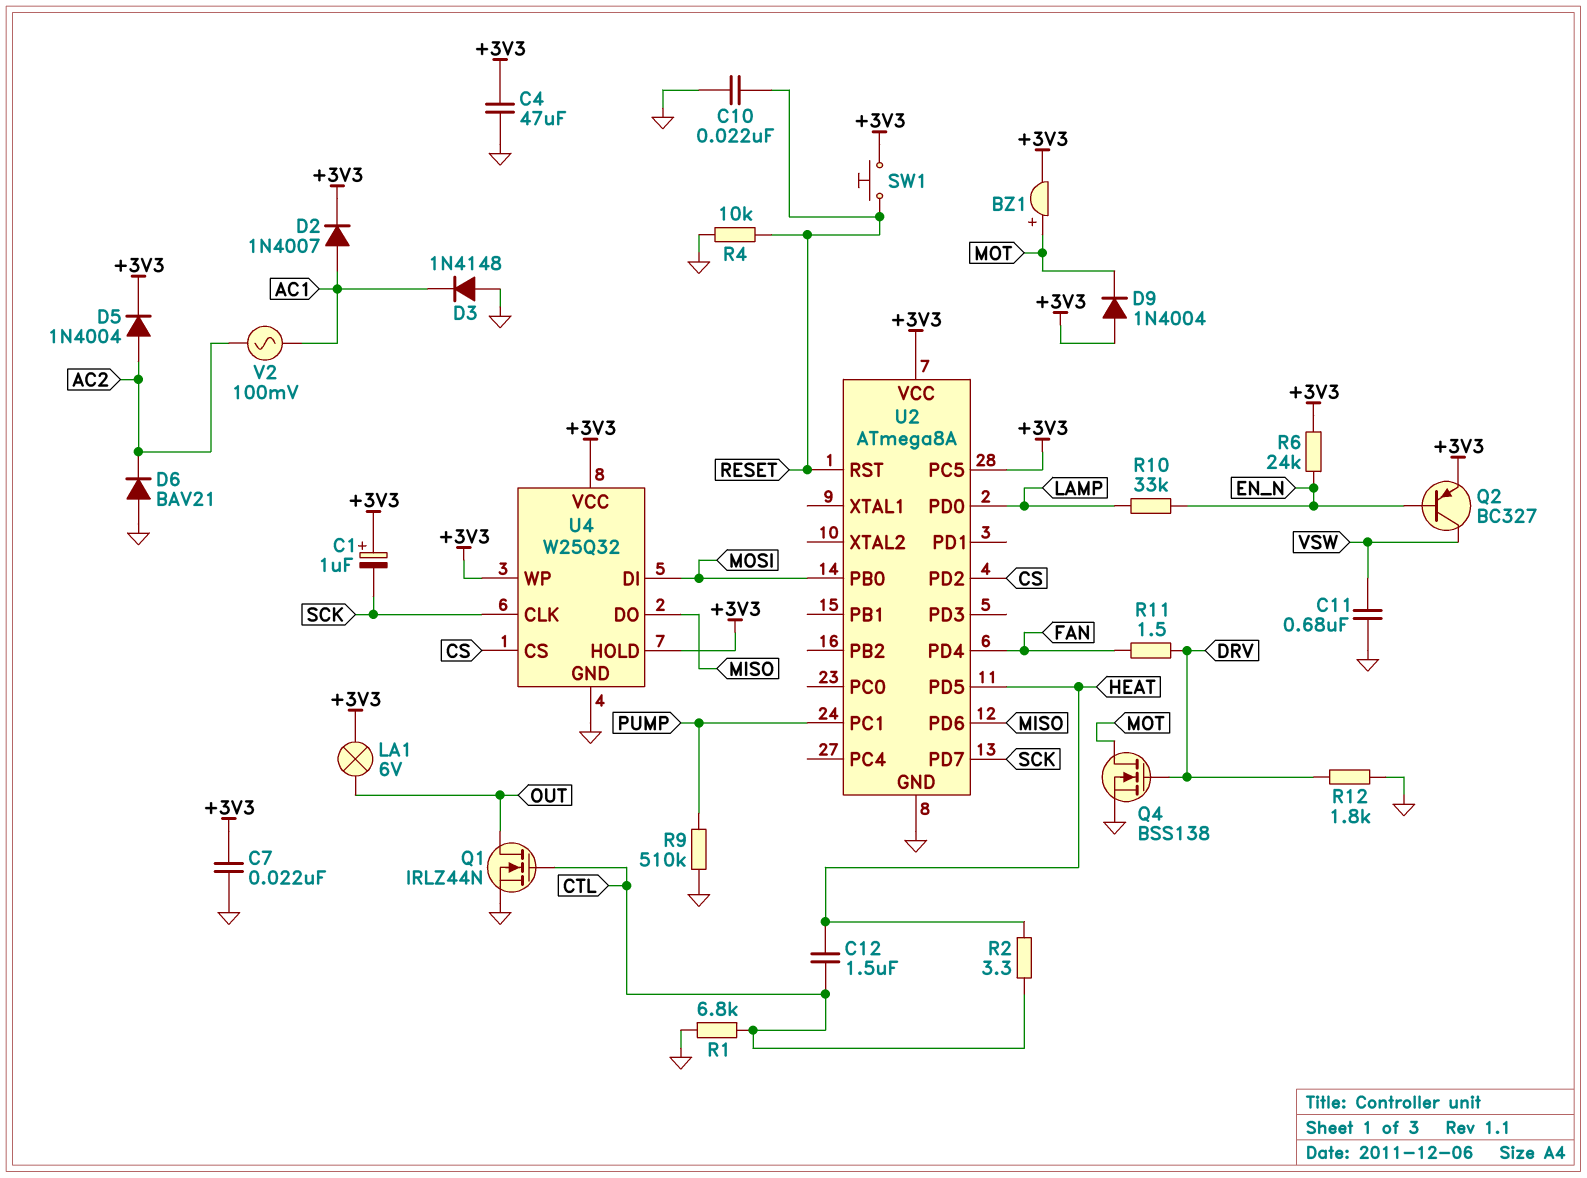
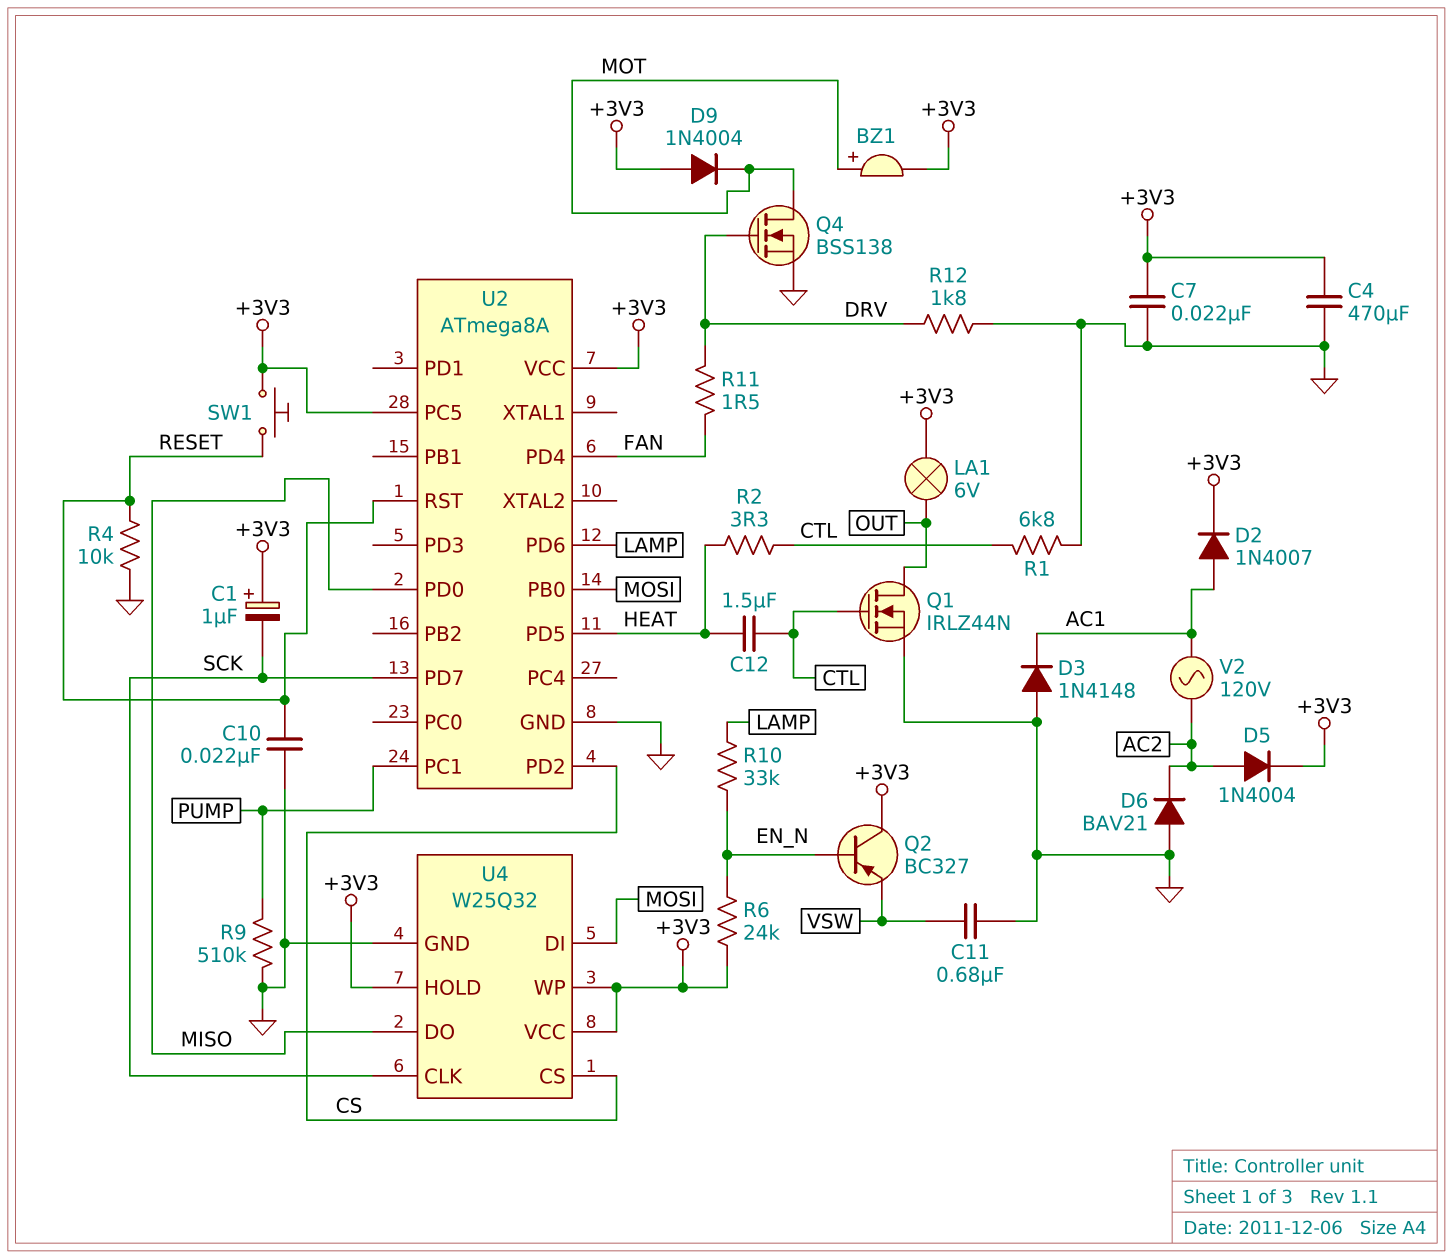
C4: 47uF (+3V3, GND) -> 470uF (+3V3, GND)
Q2: PNP BC327 (B EN_N, C VSW, E +3V3) -> PNP BC327 (B EN_N, C +3V3, E VSW)
U2 pin PD0: LAMP -> MISO
U2 pin PD6: MISO -> LAMP
V2: AC 100mV (AC1, AC2) -> AC 120V (AC1, AC2)

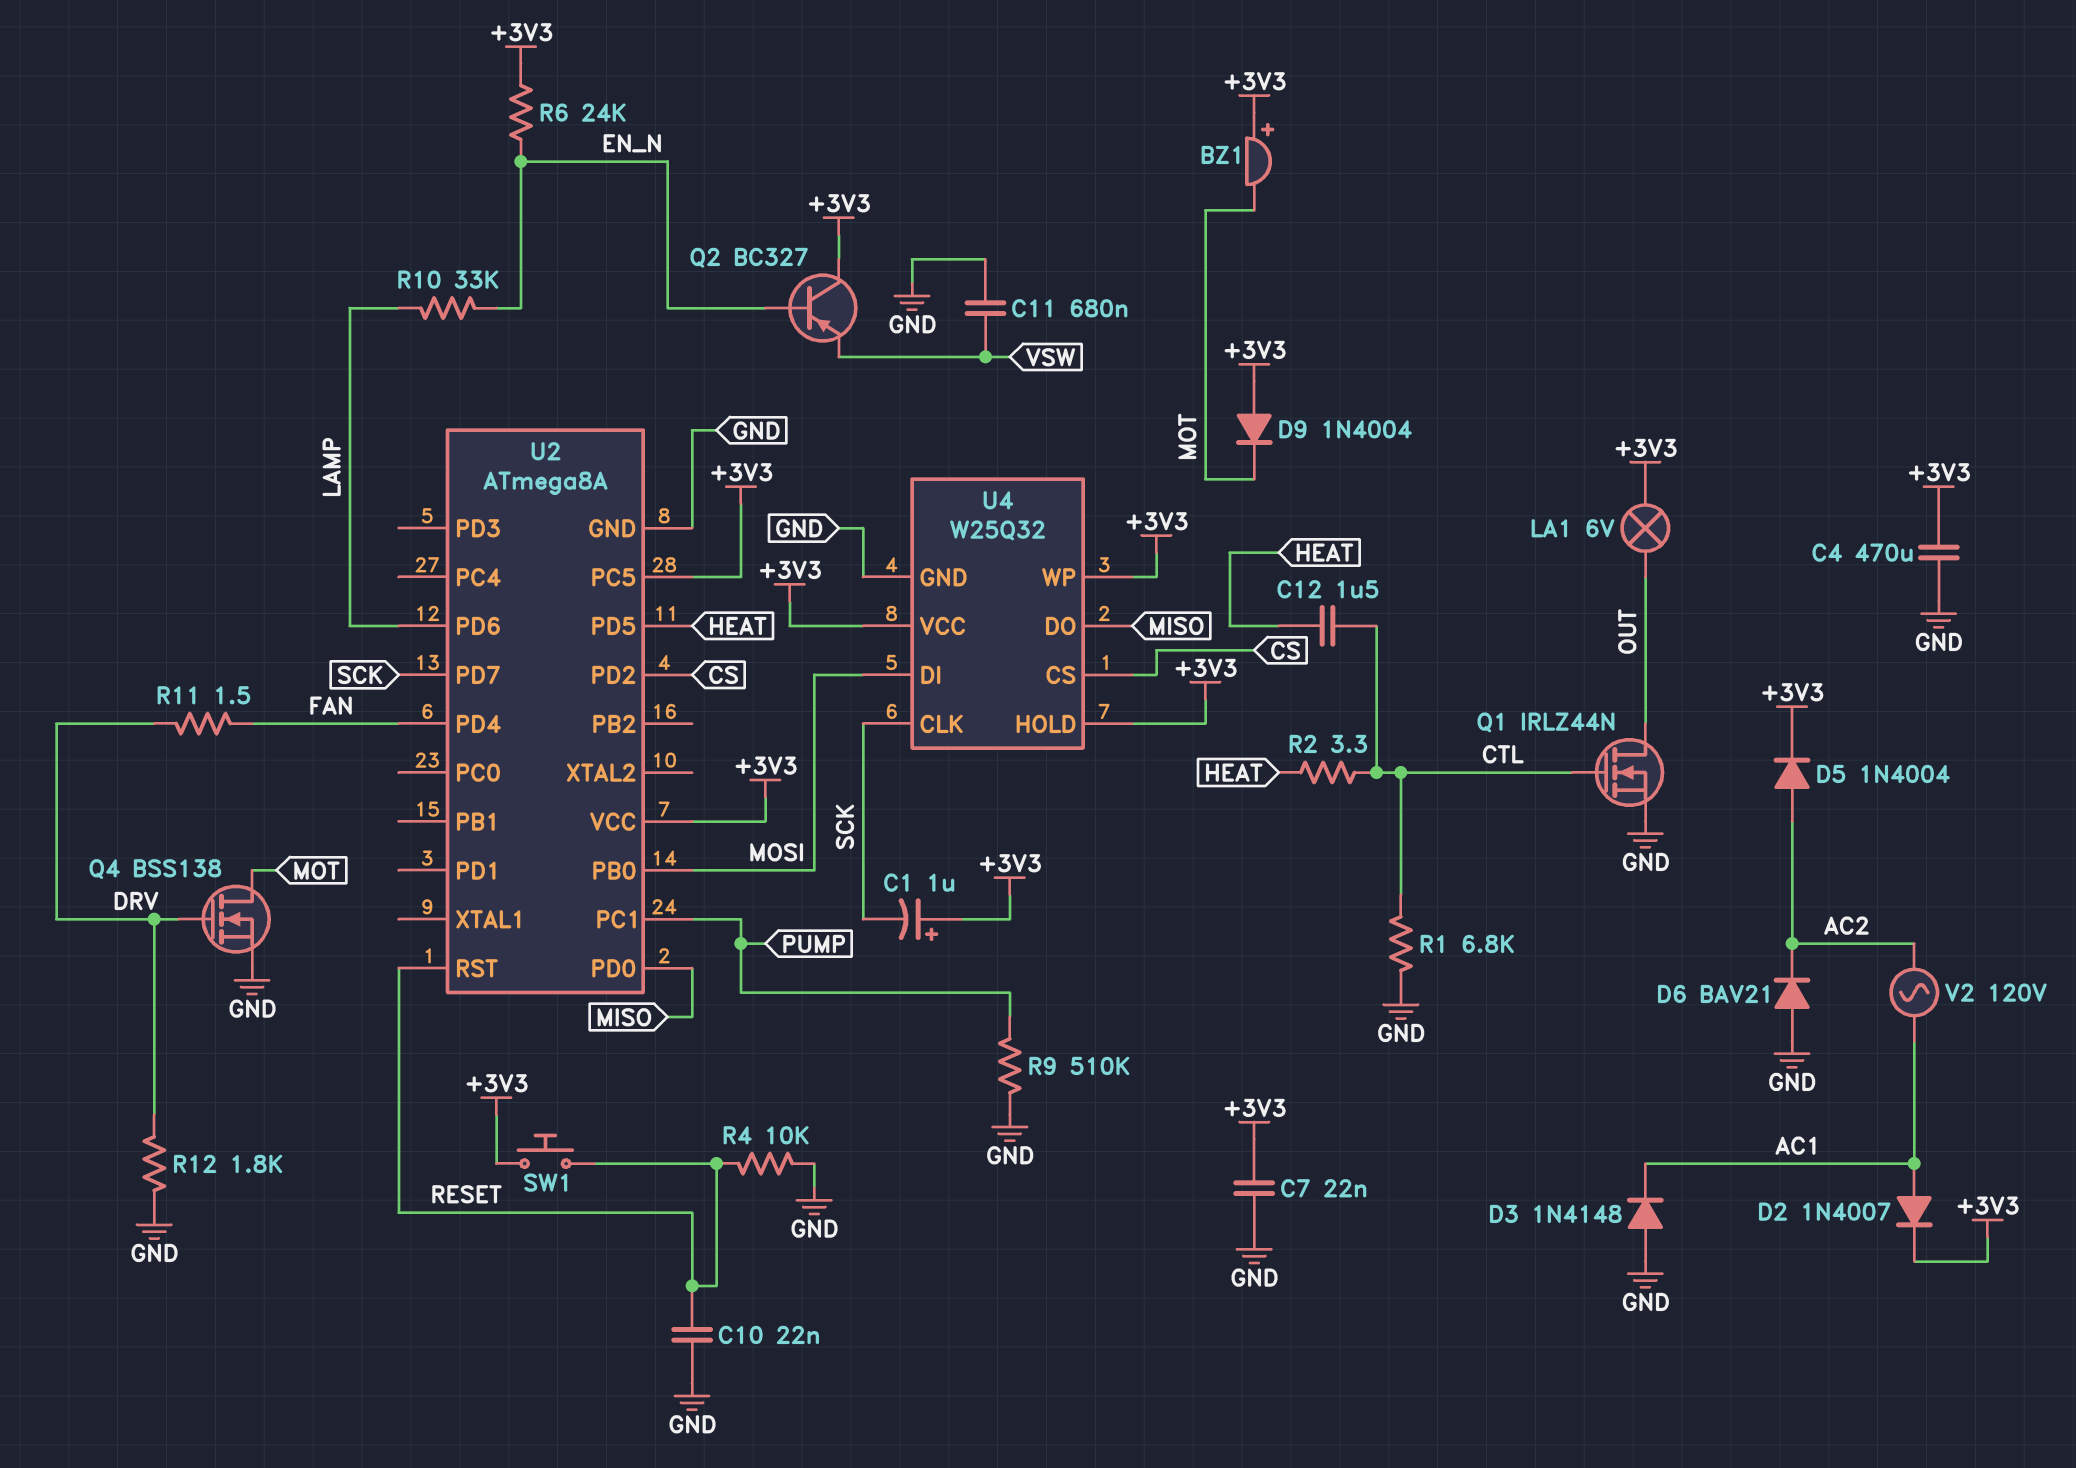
BZ1: buzzer (plus MOT, minus +3V3) -> buzzer (plus +3V3, minus MOT)

